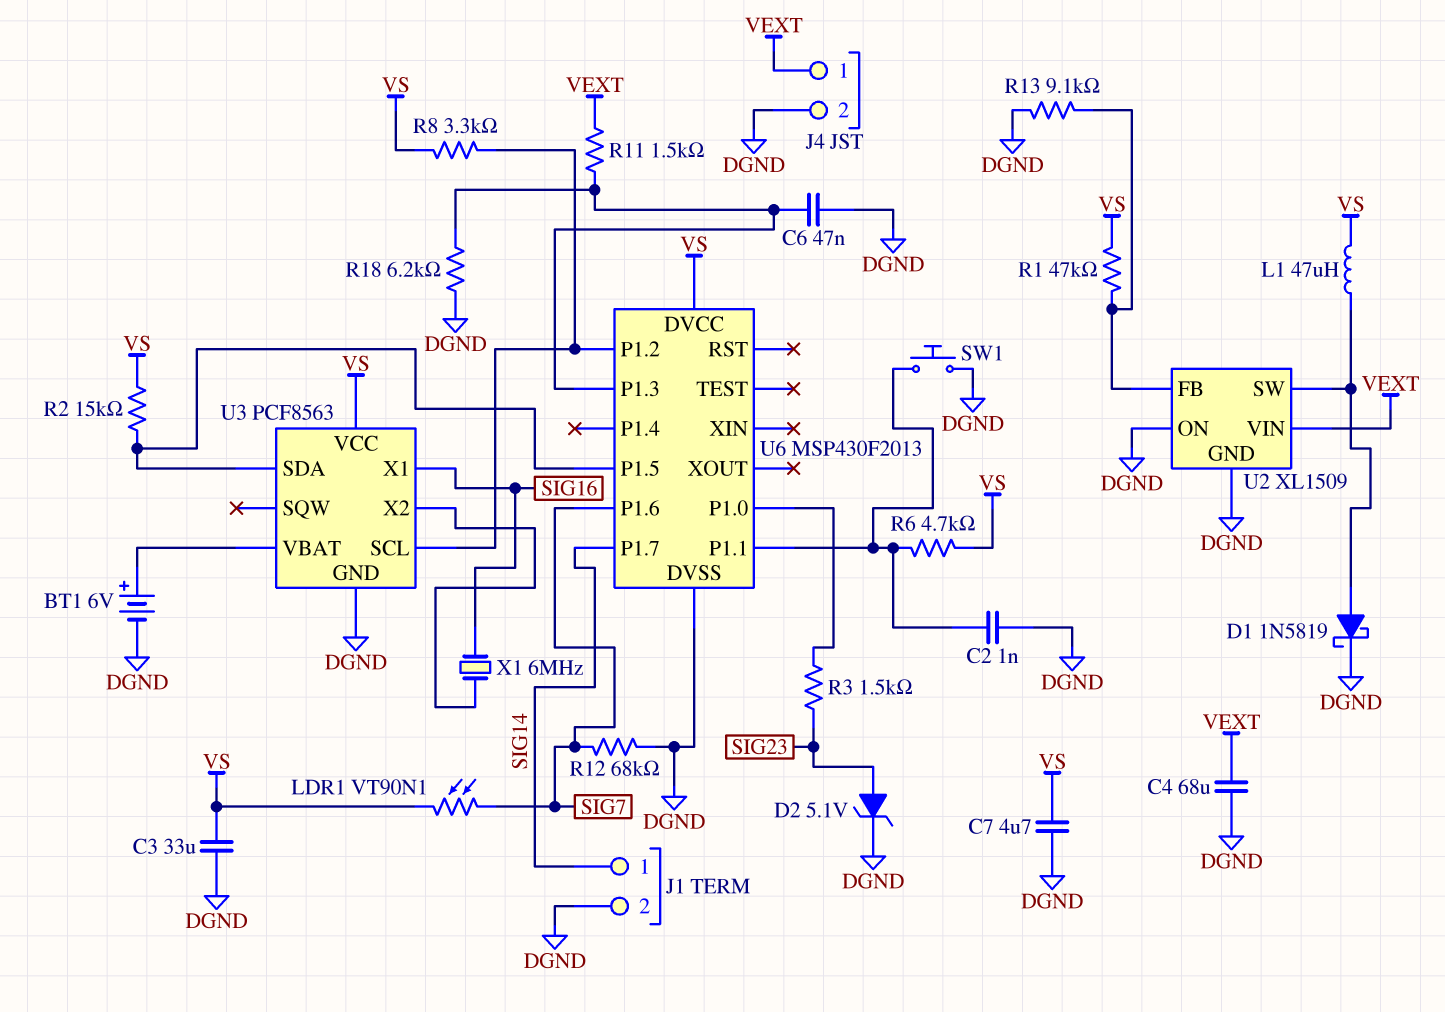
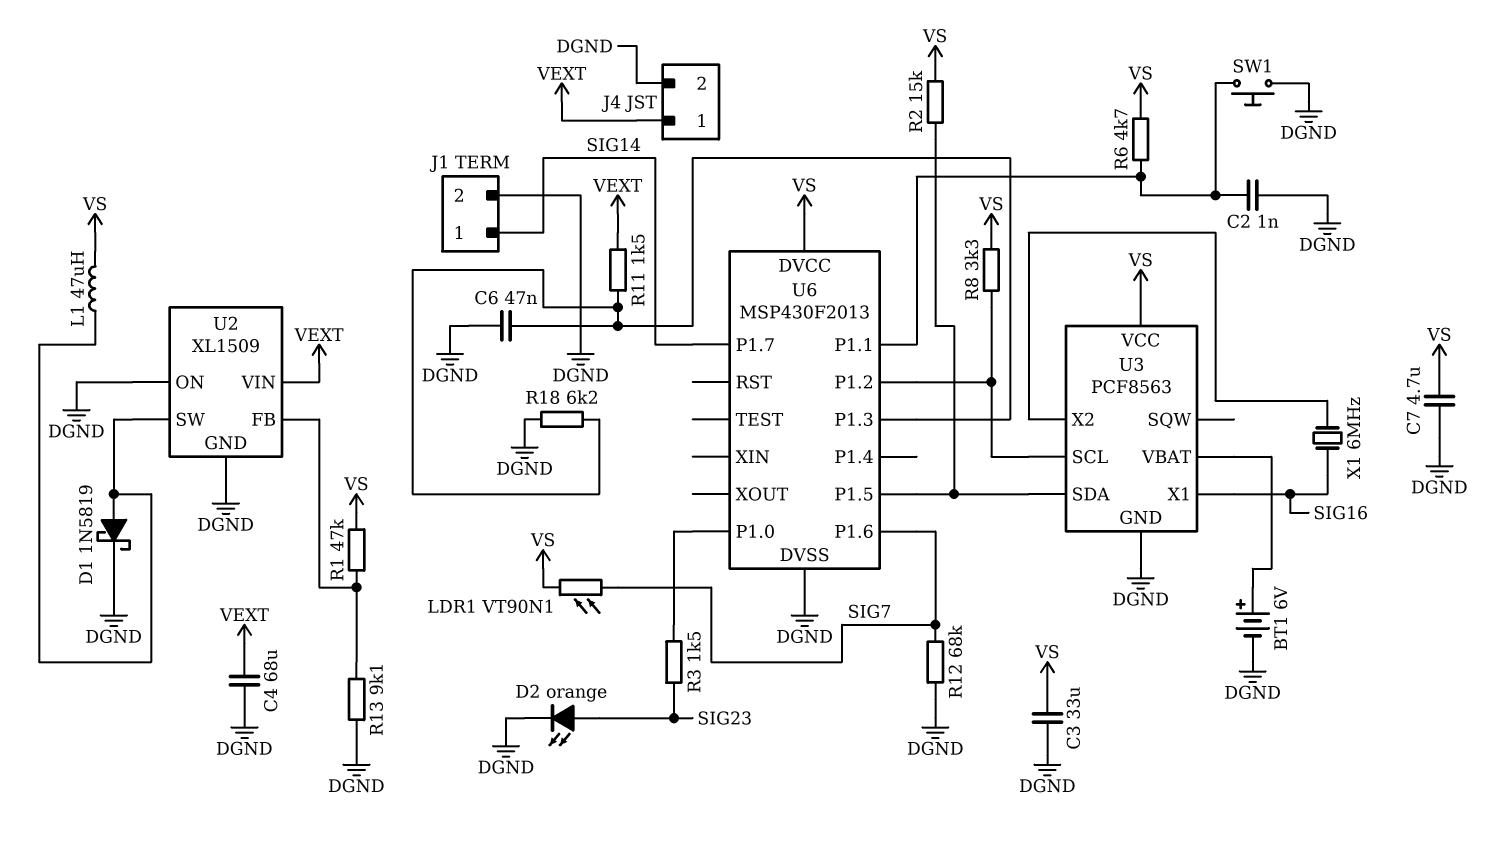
D2: zener 5.1V (A SIG23, K DGND) -> LED orange (A SIG23, K DGND)

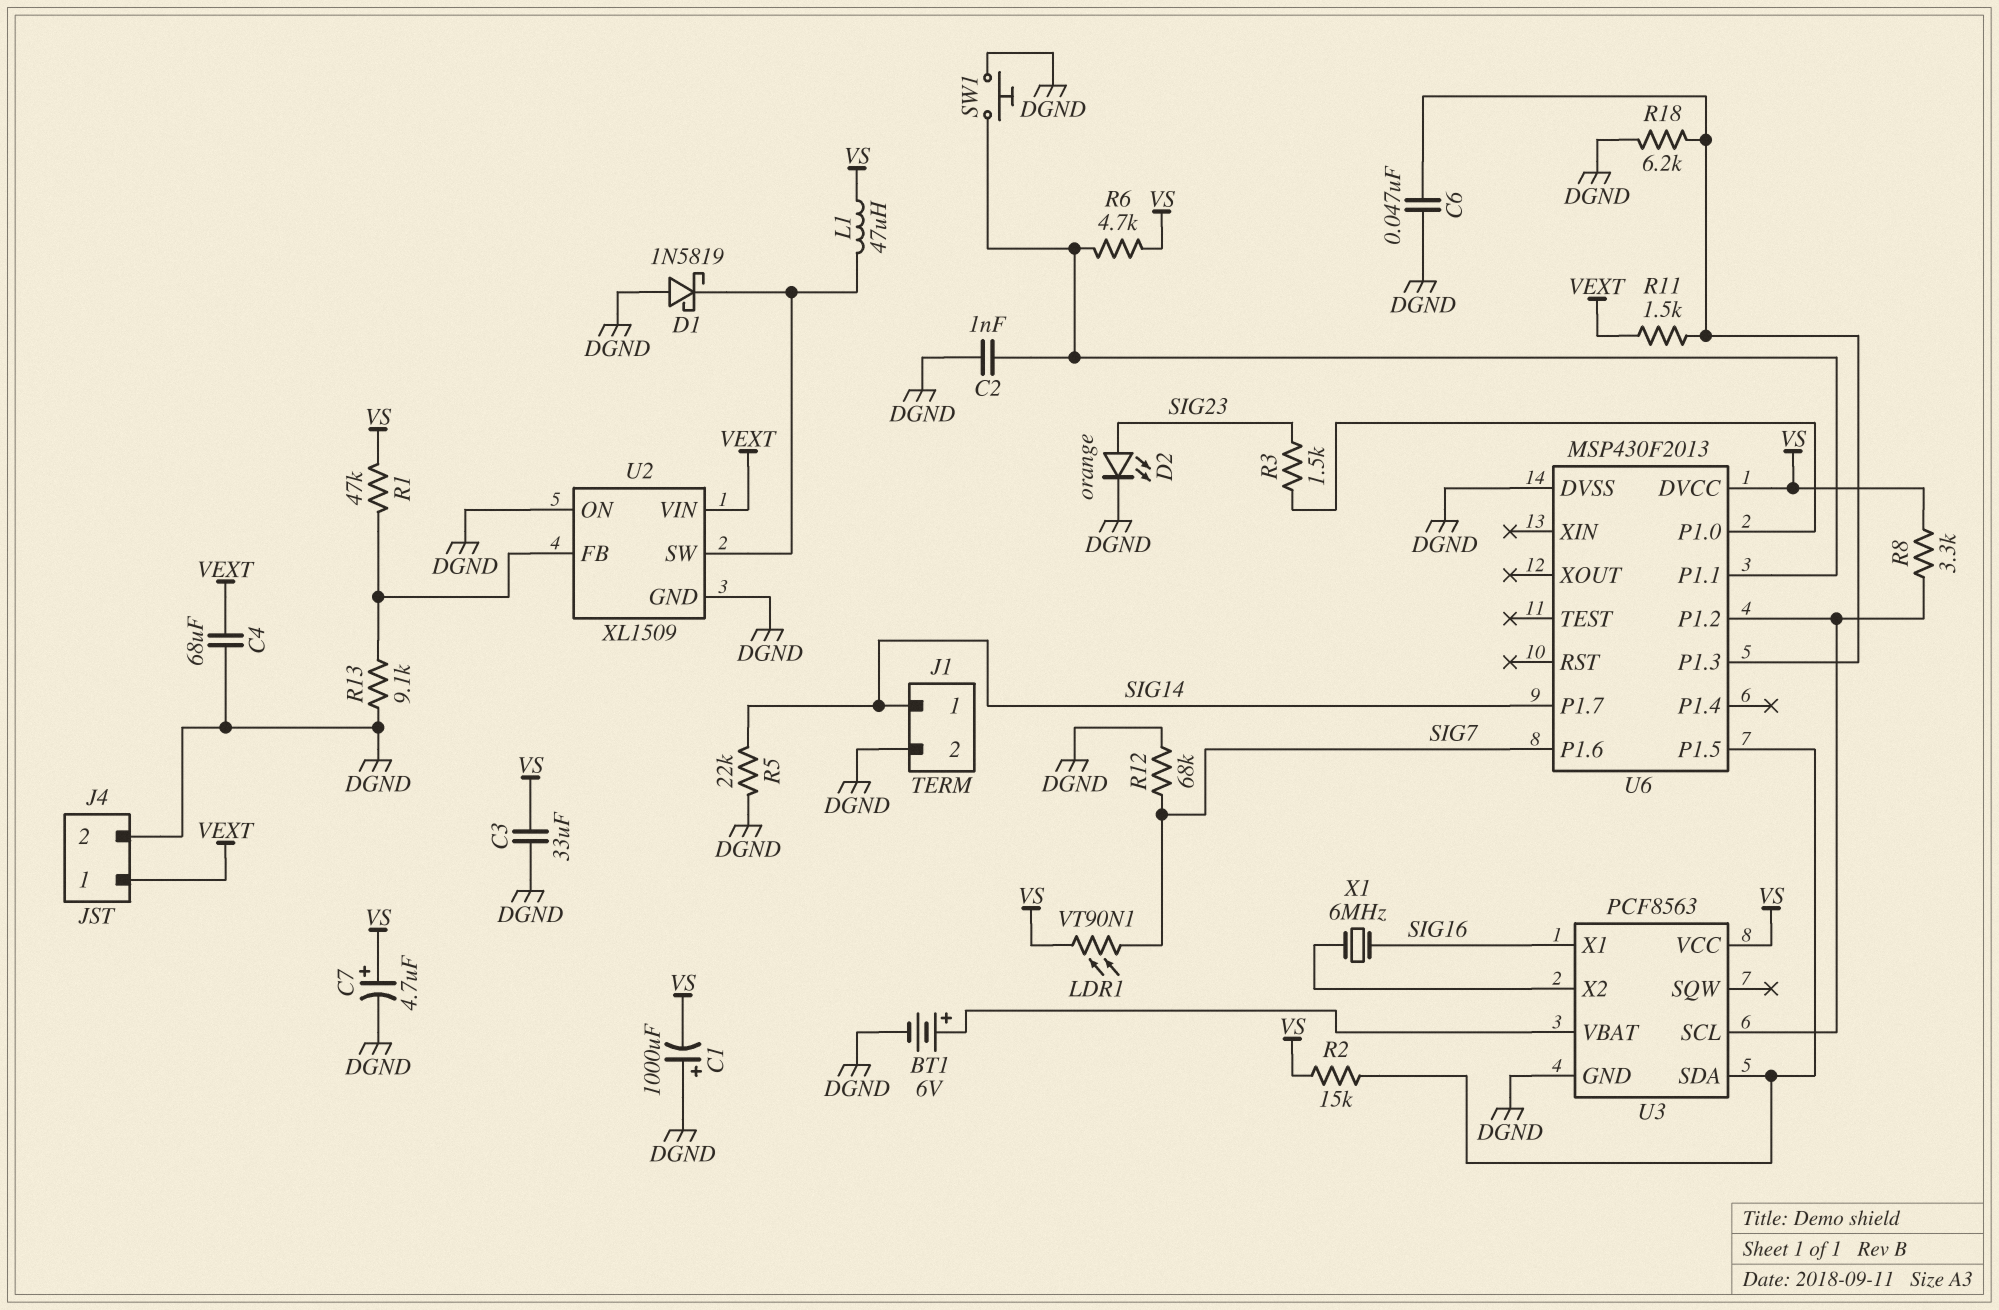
C1: none -> 1000uF (plus DGND, minus VS)
C7: 4.7uF (DGND, VS) -> 4.7uF (plus VS, minus DGND)
D1: schottky 1N5819 (A U2/SW, K DGND) -> schottky 1N5819 (A DGND, K U2/SW)
R5: none -> 22k (DGND, SIG14)

